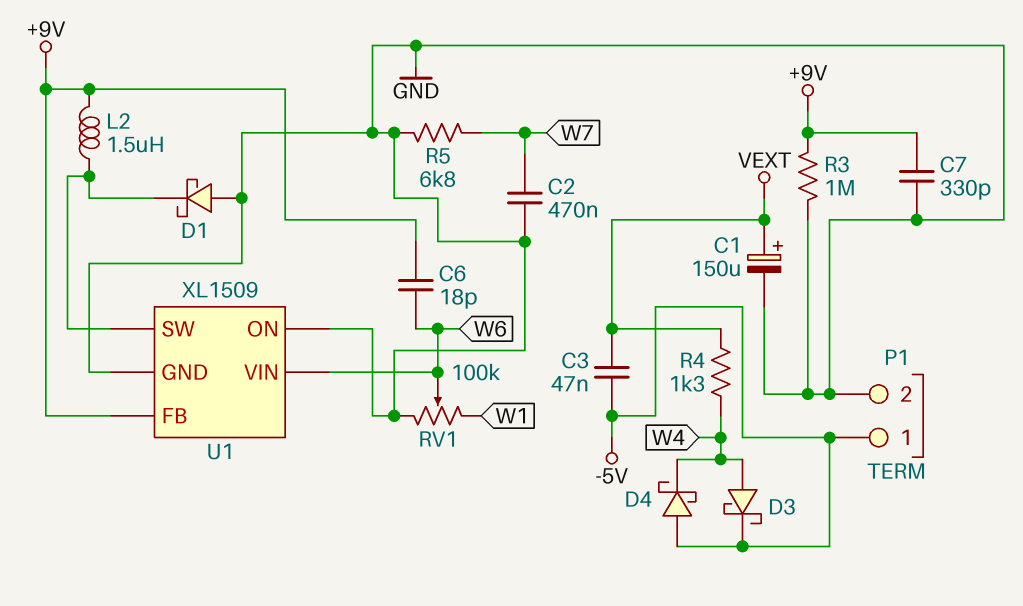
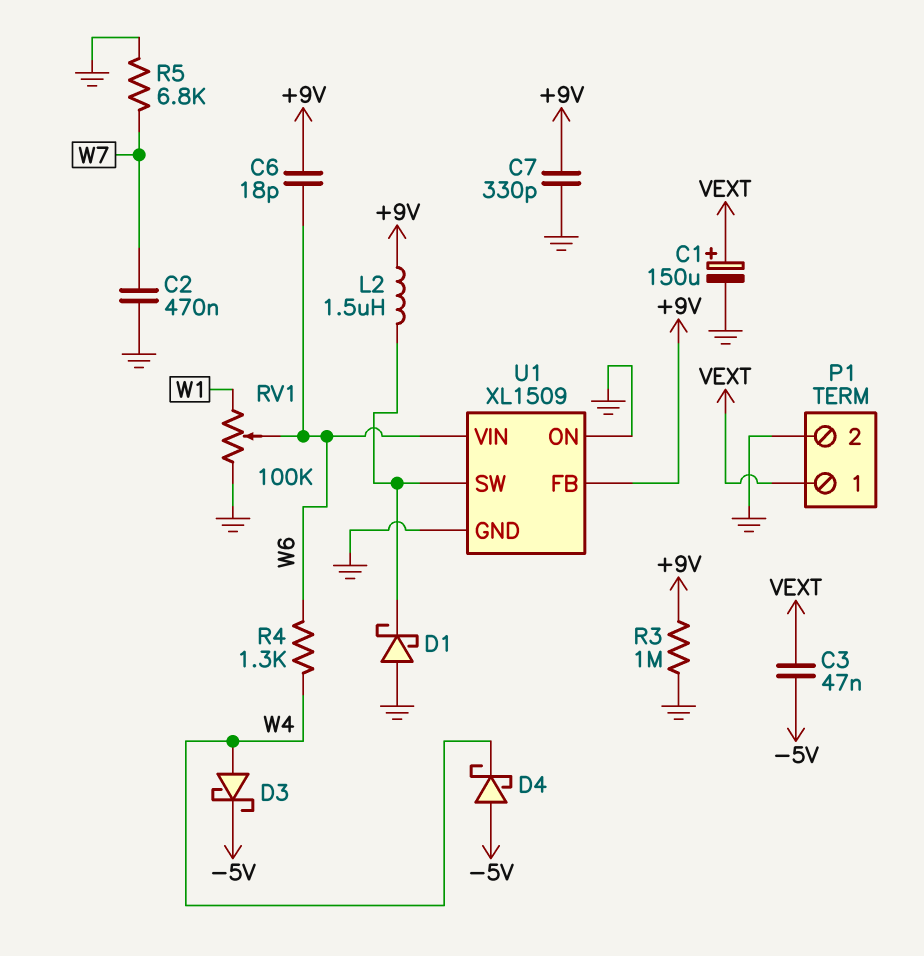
P1 pin 1: -5V -> VEXT
R4: 1.3k (VEXT, W4) -> 1.3k (W4, W6)

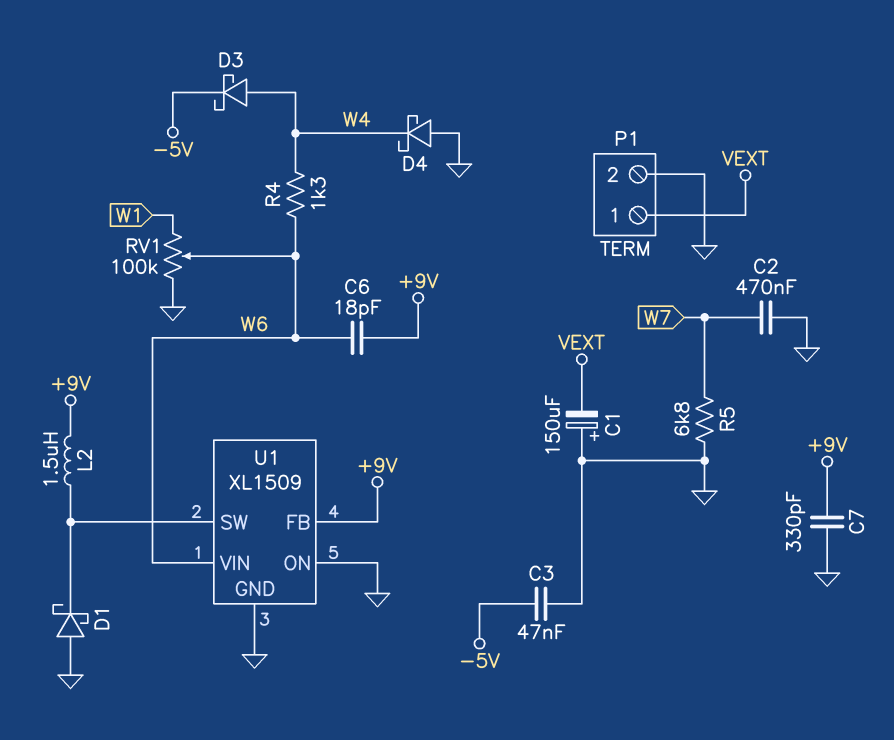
C1: 150uF (plus VEXT, minus GND) -> 150uF (plus GND, minus VEXT)
C3: 47nF (-5V, VEXT) -> 47nF (-5V, GND)
D4: schottky (A -5V, K W4) -> schottky (A GND, K W4)
R3: 1M (+9V, GND) -> none

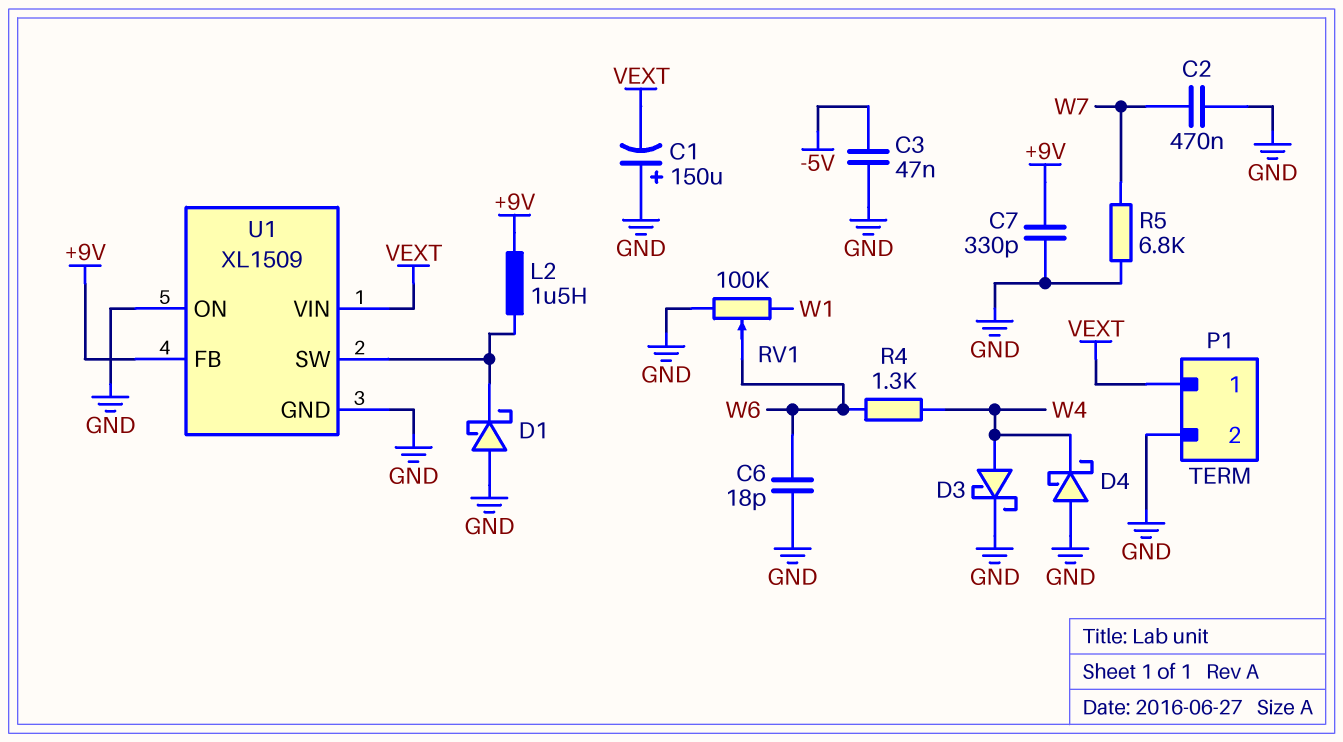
C6: 18pF (+9V, W6) -> 18pF (GND, W6)
D3: schottky (A W4, K -5V) -> schottky (A W4, K GND)
U1 pin VIN: W6 -> VEXT

